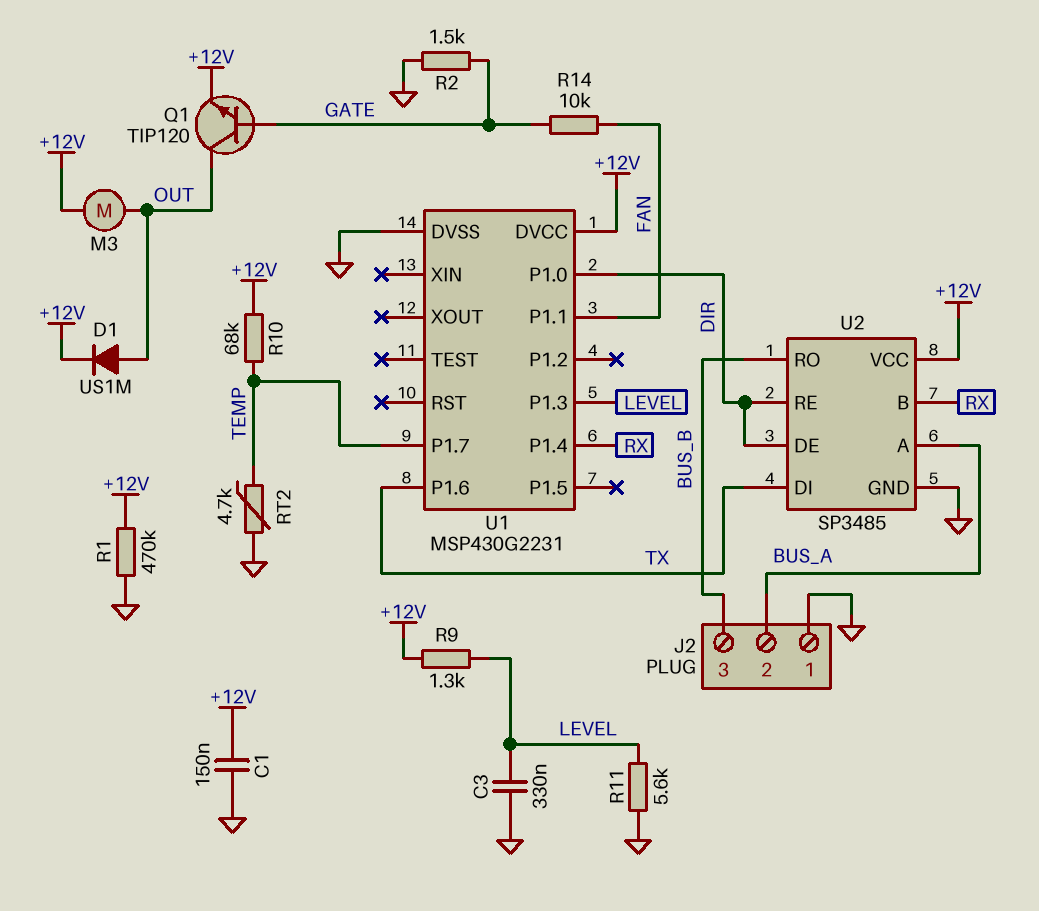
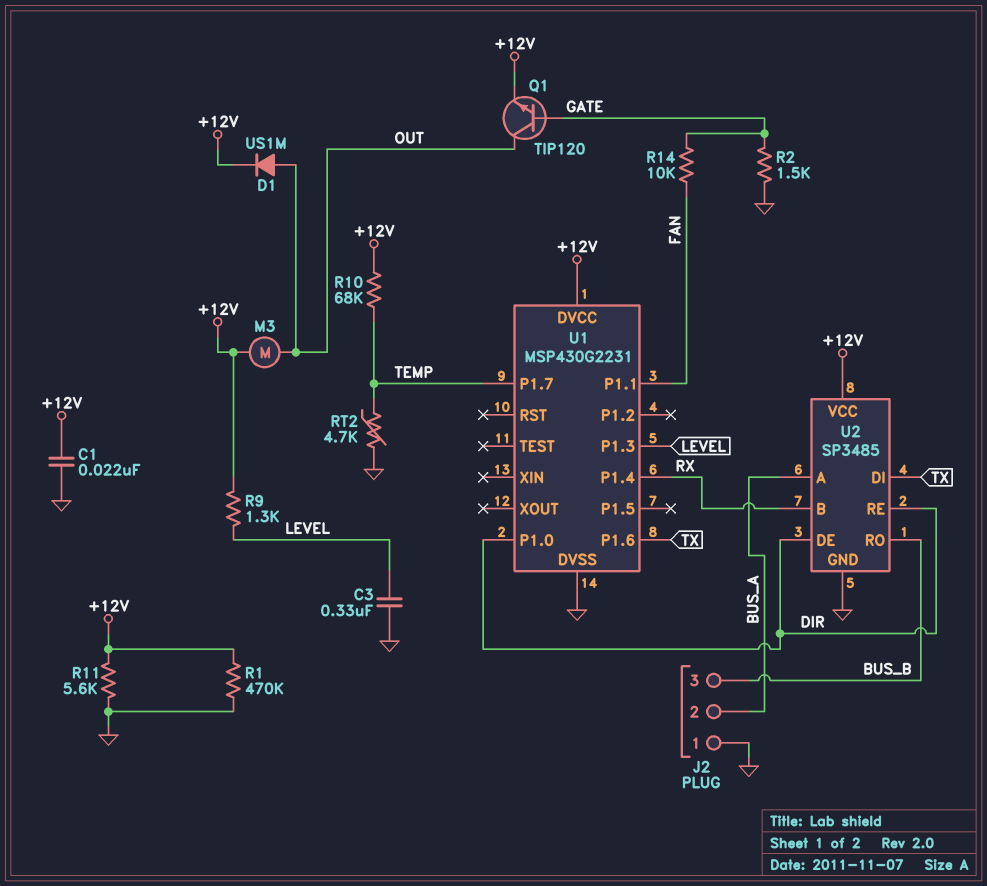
C1: 150nF (+12V, GND) -> 22nF (+12V, GND)
R11: 5.6k (GND, LEVEL) -> 5.6k (+12V, GND)

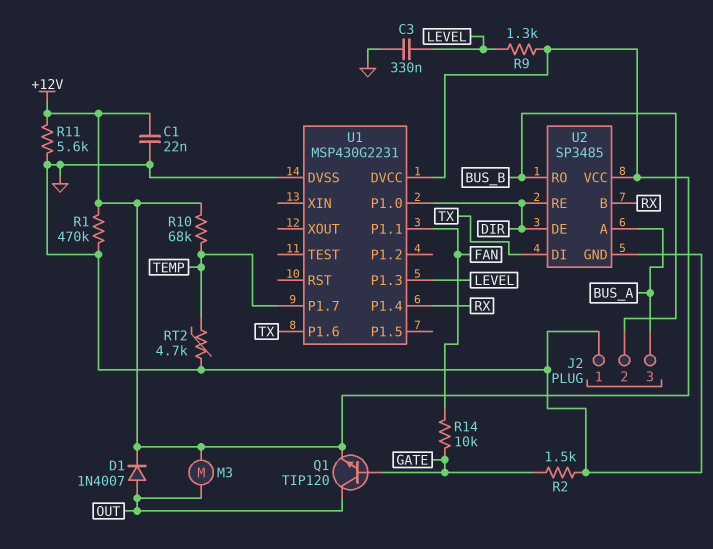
D1: diode US1M (A OUT, K +12V) -> diode 1N4007 (A OUT, K +12V)
J2 pin 2: BUS_A -> BUS_B
J2 pin 3: BUS_B -> BUS_A

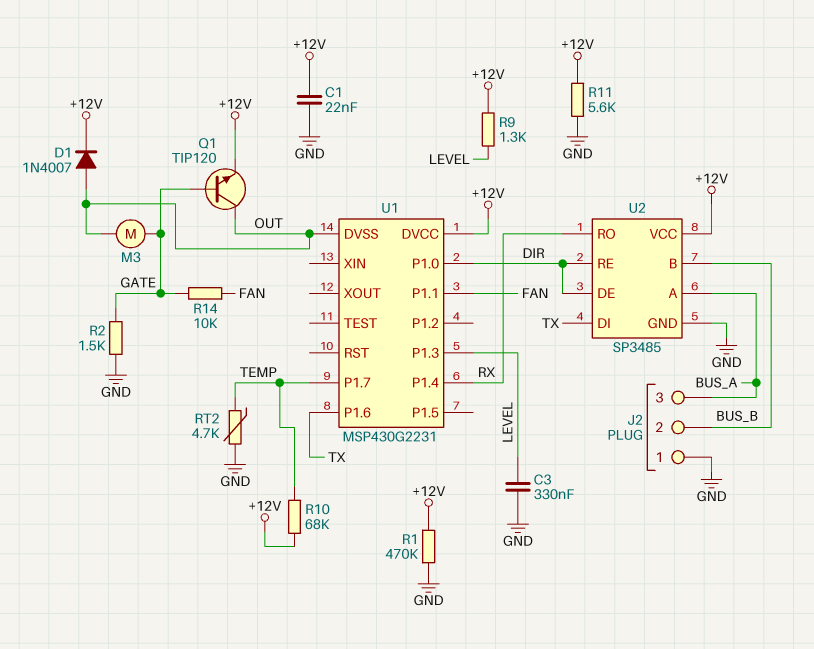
M3: motor (+12V, OUT) -> motor (GATE, OUT)
U1 pin DVSS: GND -> OUT
U2 pin B: RX -> BUS_B
U2 pin RO: BUS_B -> RX

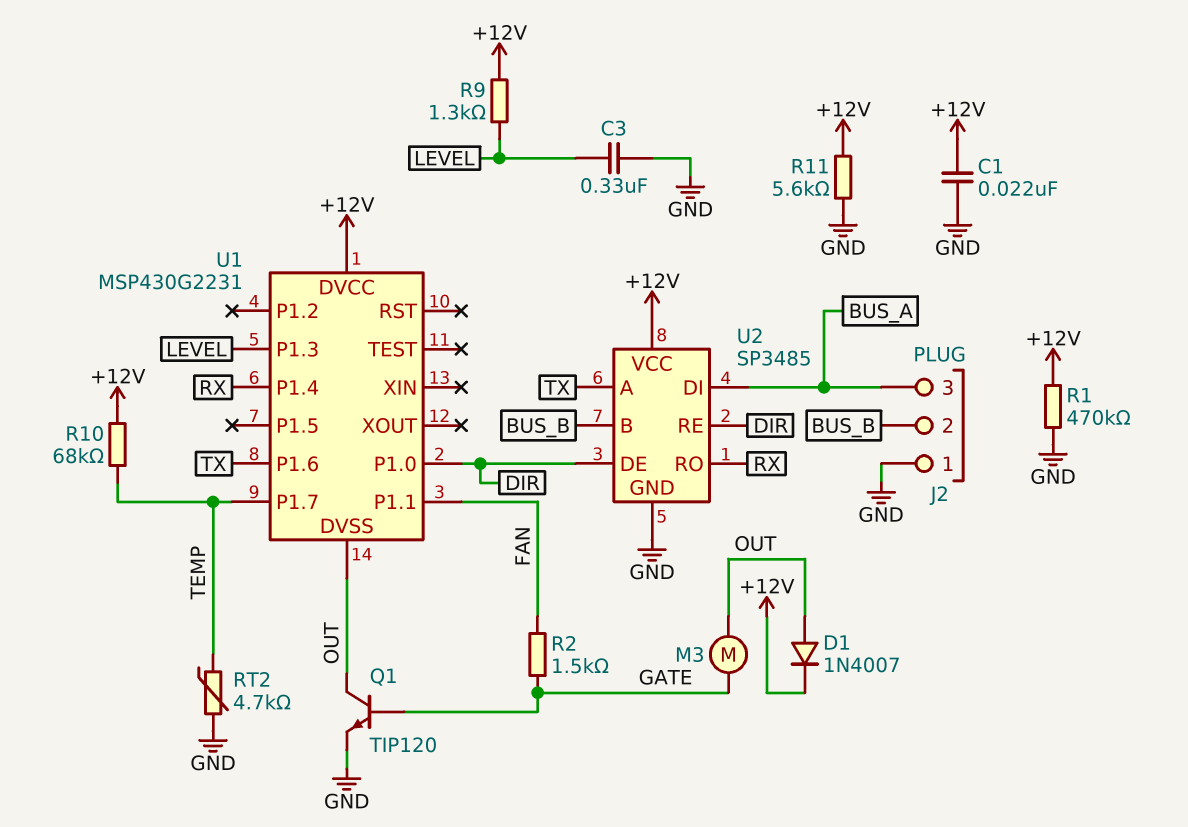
Q1: NPN TIP120 (B GATE, C OUT, E +12V) -> NPN TIP120 (B GATE, C OUT, E GND)
R2: 1.5k (GATE, GND) -> 1.5k (FAN, GATE)
R14: 10k (FAN, GATE) -> none
U2 pin A: BUS_A -> TX
U2 pin DI: TX -> BUS_A

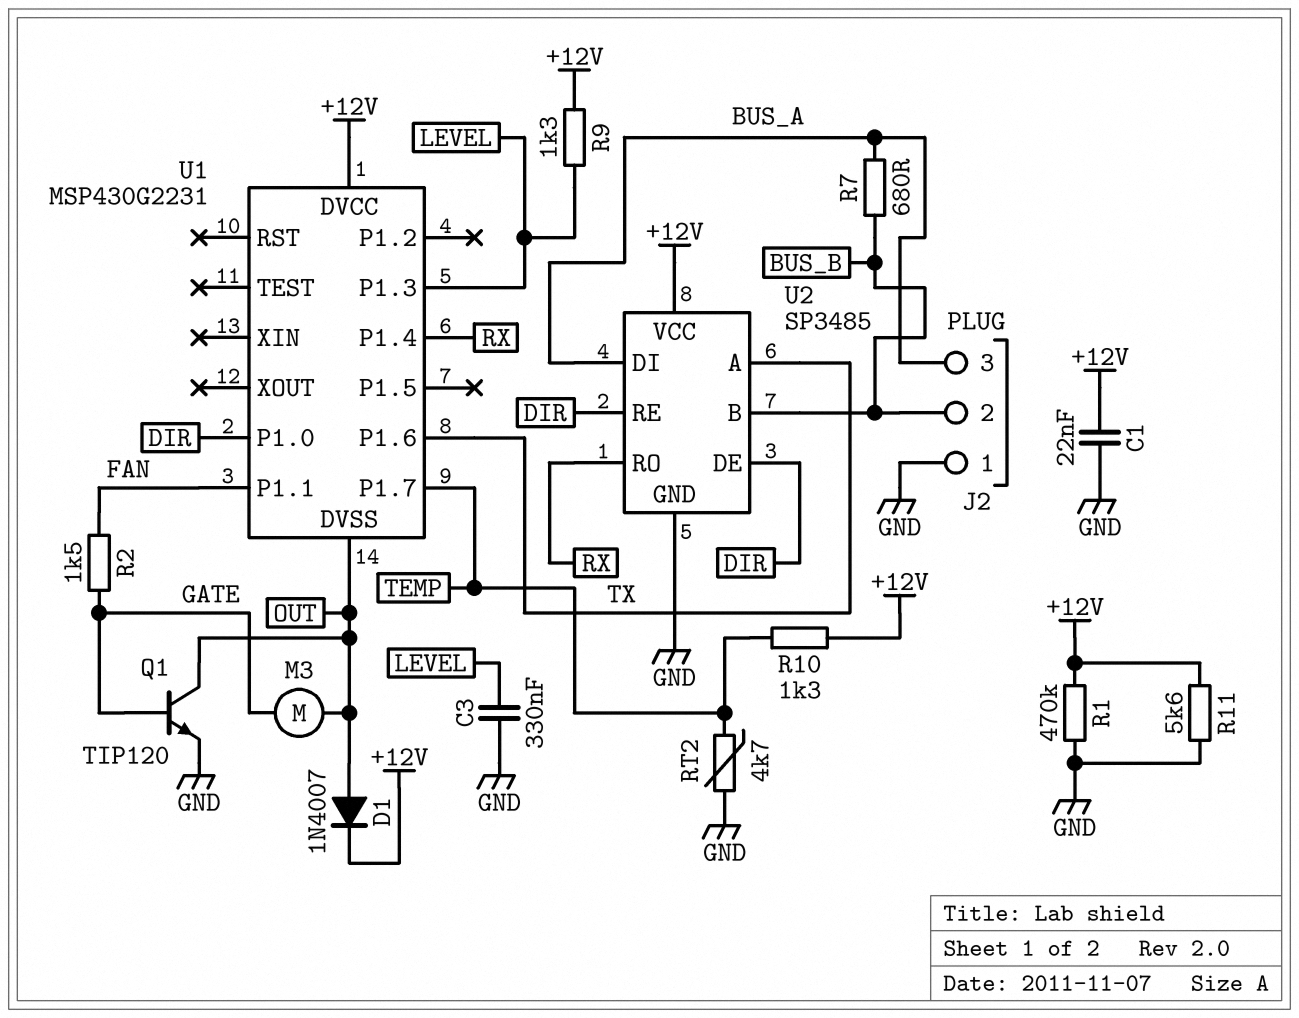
R7: none -> 680 (BUS_A, BUS_B)
R10: 68k (+12V, TEMP) -> 1.3k (+12V, TEMP)

